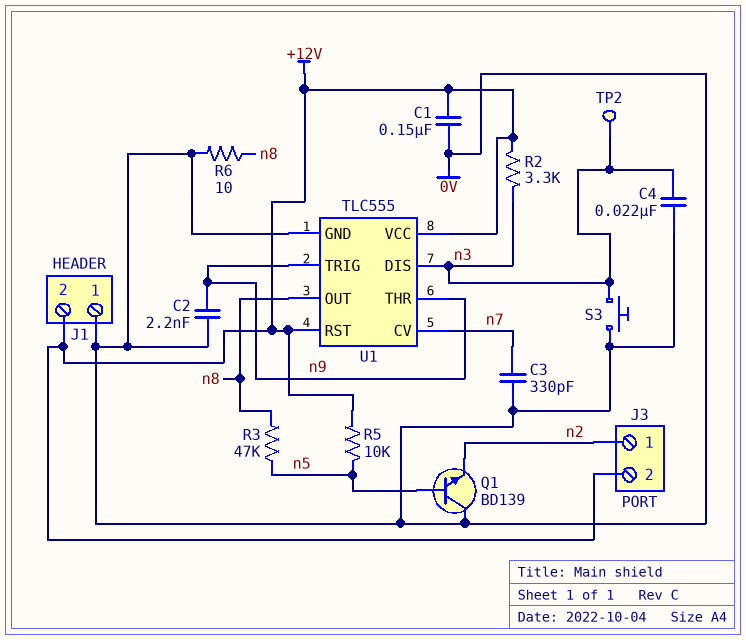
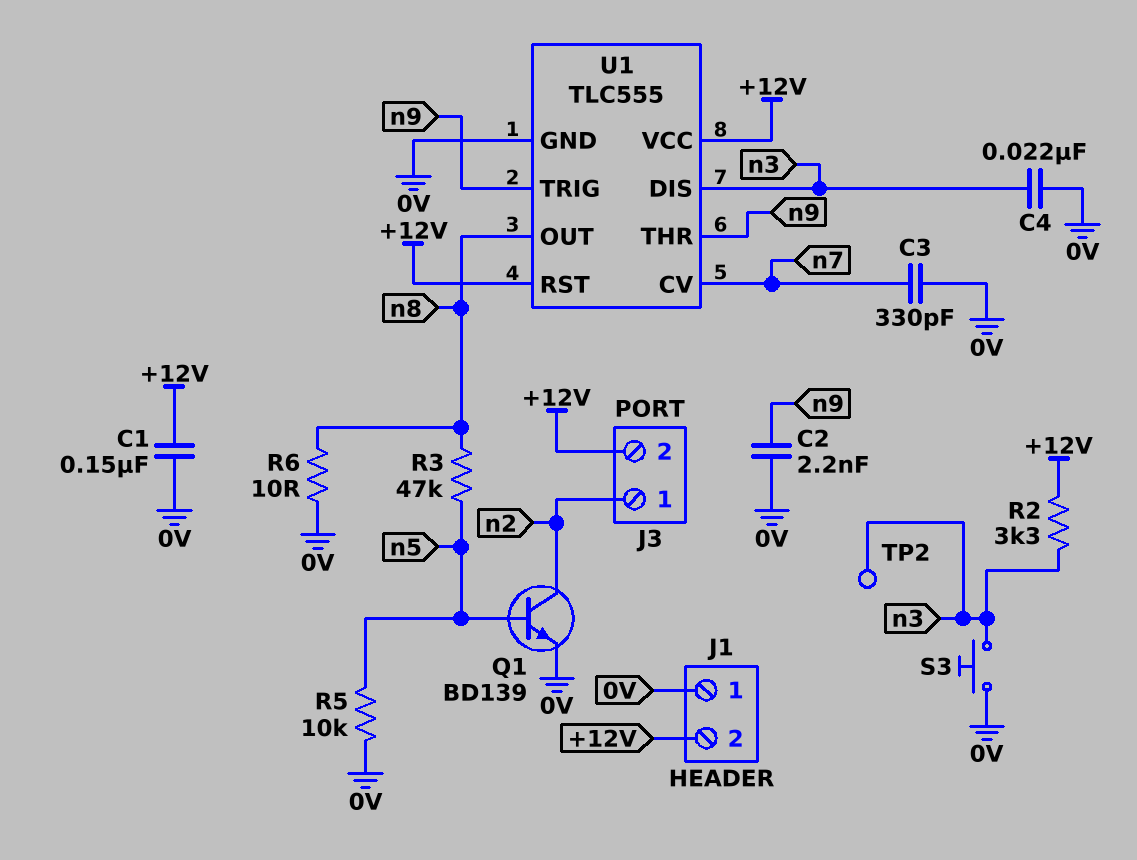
Q1: NPN BD139 (B n5, C 0V, E n2) -> NPN BD139 (B n5, C n2, E 0V)
R5: 10k (+12V, n5) -> 10k (0V, n5)

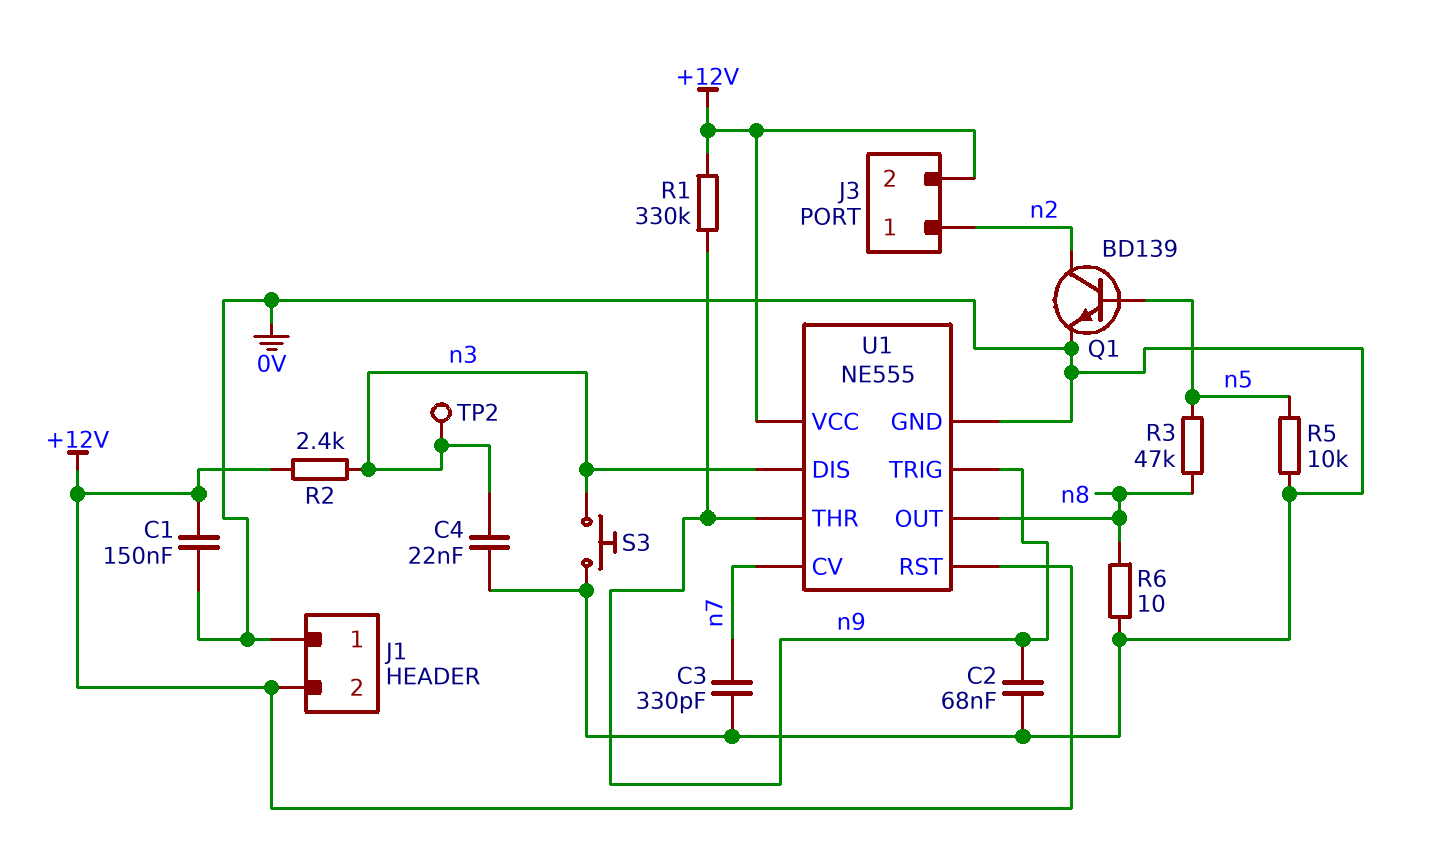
C2: 2.2nF (0V, n9) -> 68nF (0V, n9)
R1: none -> 330k (+12V, n9)
R2: 3.3k (+12V, n3) -> 2.4k (+12V, n3)
U1: TLC555 -> NE555

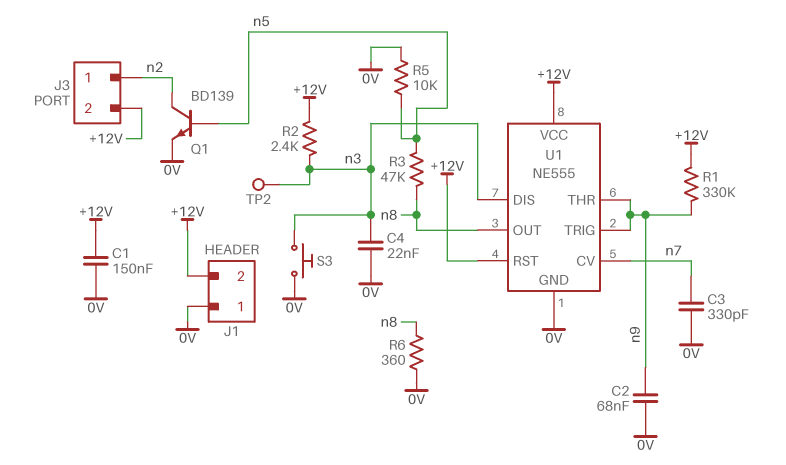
R6: 10 (0V, n8) -> 360 (0V, n8)

